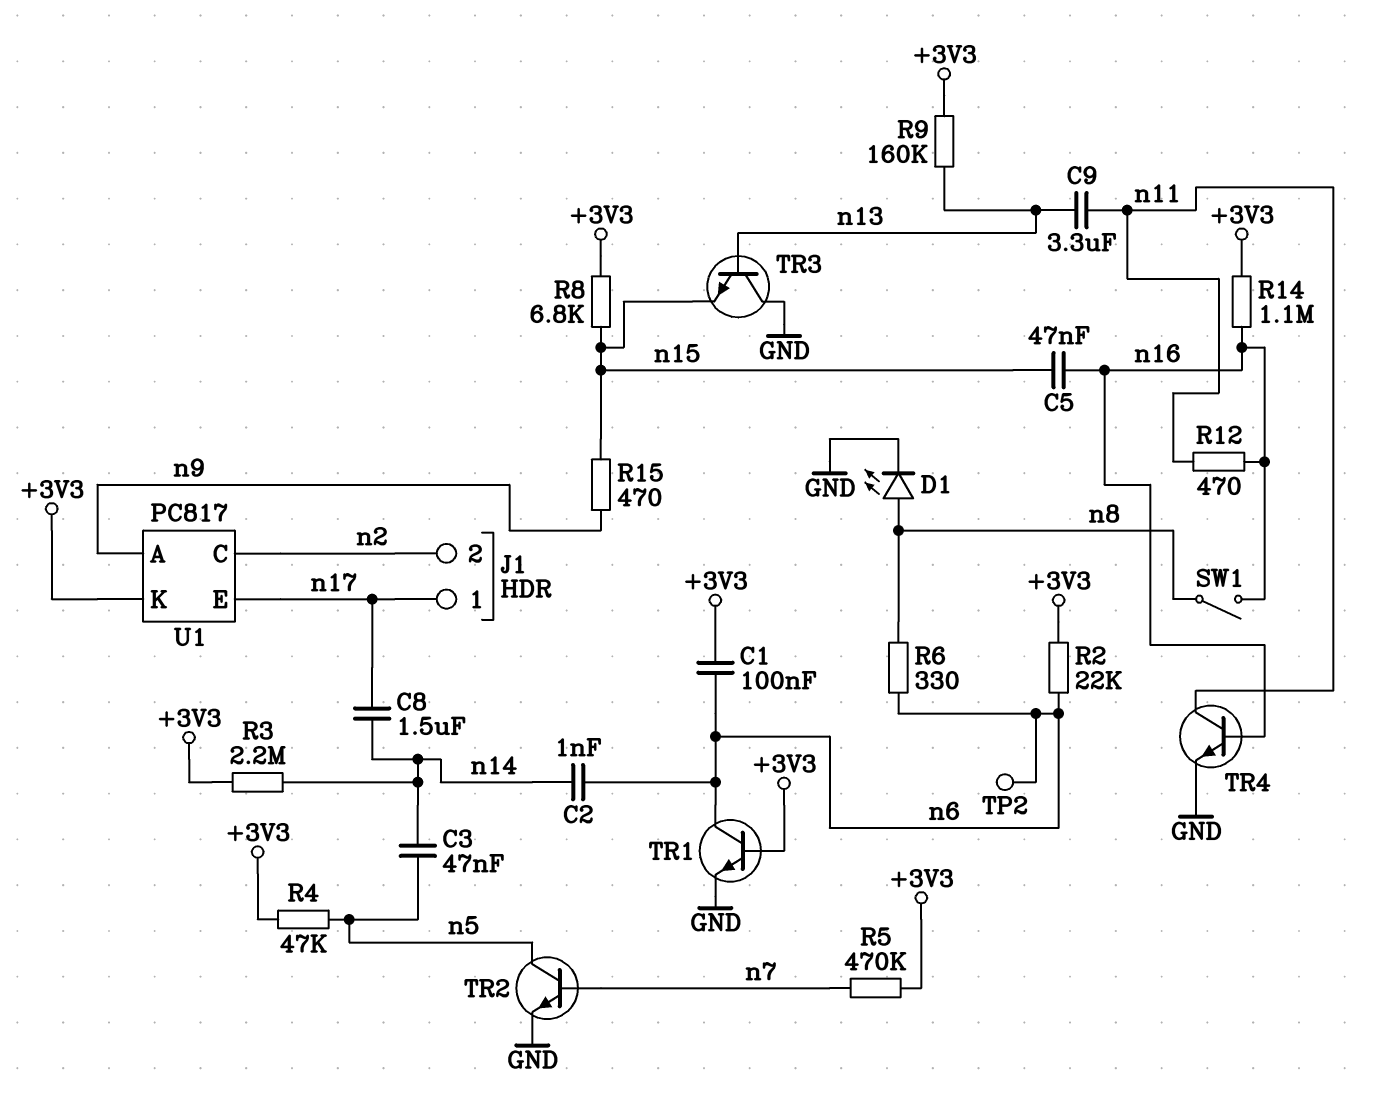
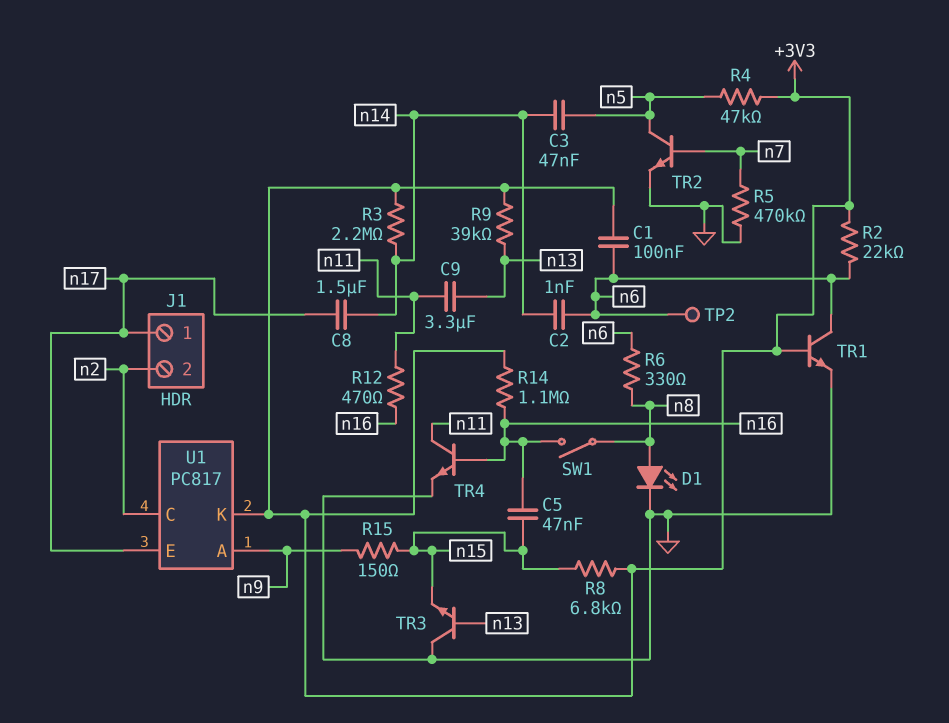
R5: 470k (+3V3, n7) -> 470k (GND, n7)
R9: 160k (+3V3, n13) -> 39k (+3V3, n13)
R15: 470 (n9, n15) -> 150 (n9, n15)

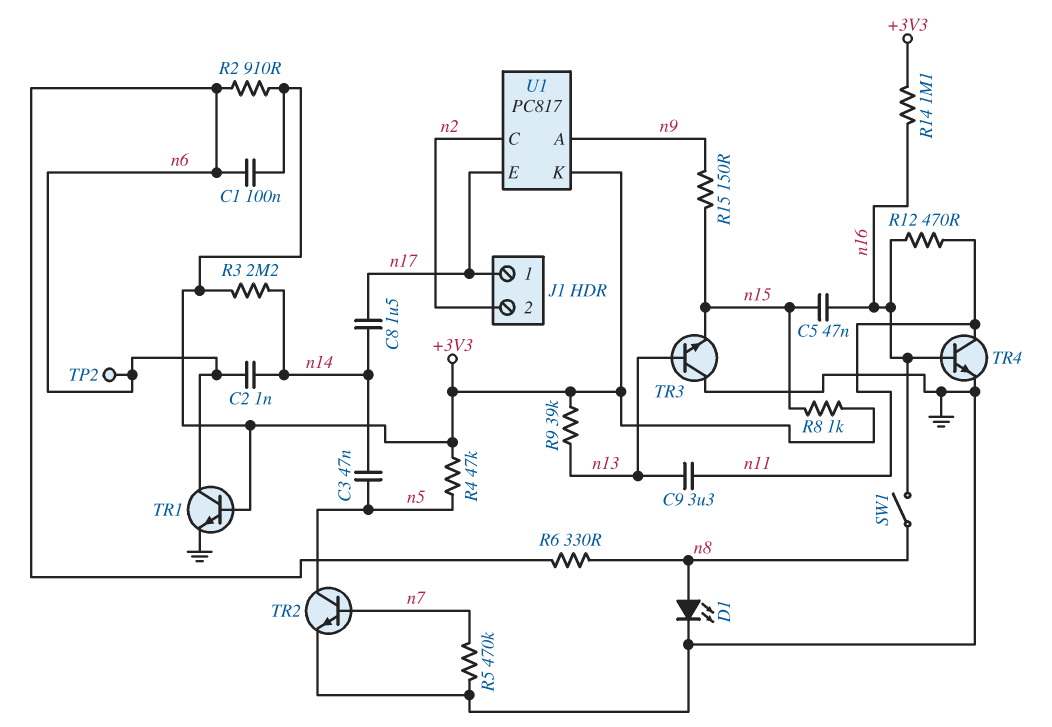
R2: 22k (+3V3, n6) -> 910 (+3V3, n6)
R8: 6.8k (+3V3, n15) -> 1k (+3V3, n15)

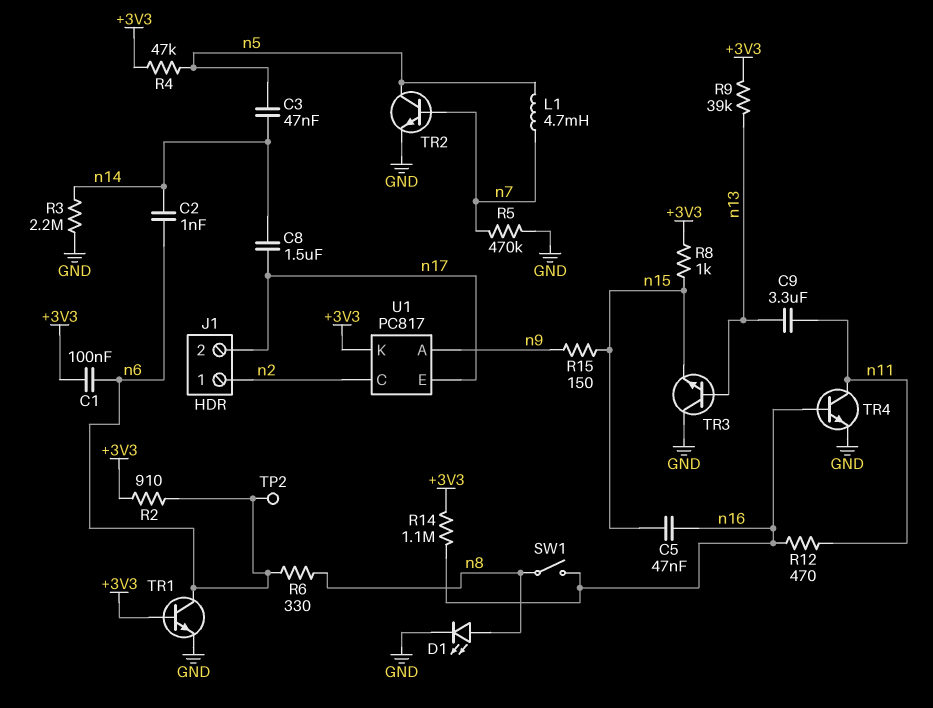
J1 pin 1: n17 -> n2
J1 pin 2: n2 -> n17
L1: none -> 4.7mH (n5, n7)
R3: 2.2M (+3V3, n14) -> 2.2M (GND, n14)

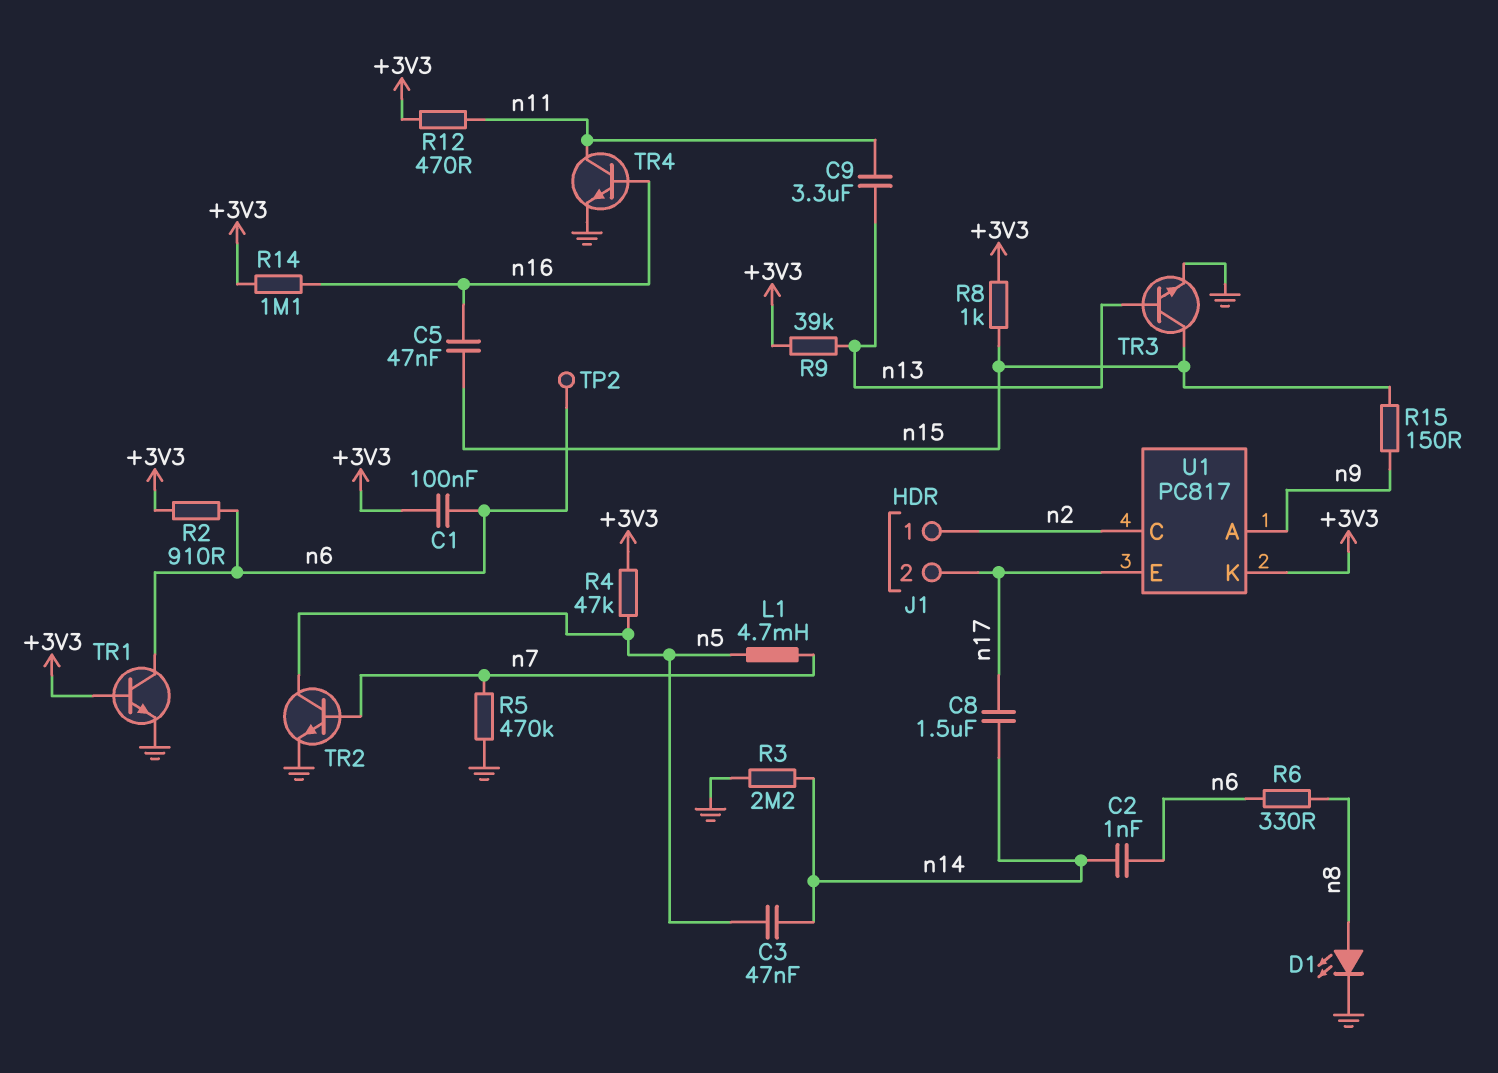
R12: 470 (n11, n16) -> 470 (+3V3, n11)
SW1: switch (n8, n16) -> none
TR3: NPN (B n13, C GND, E n15) -> NPN (B n13, C n15, E GND)

